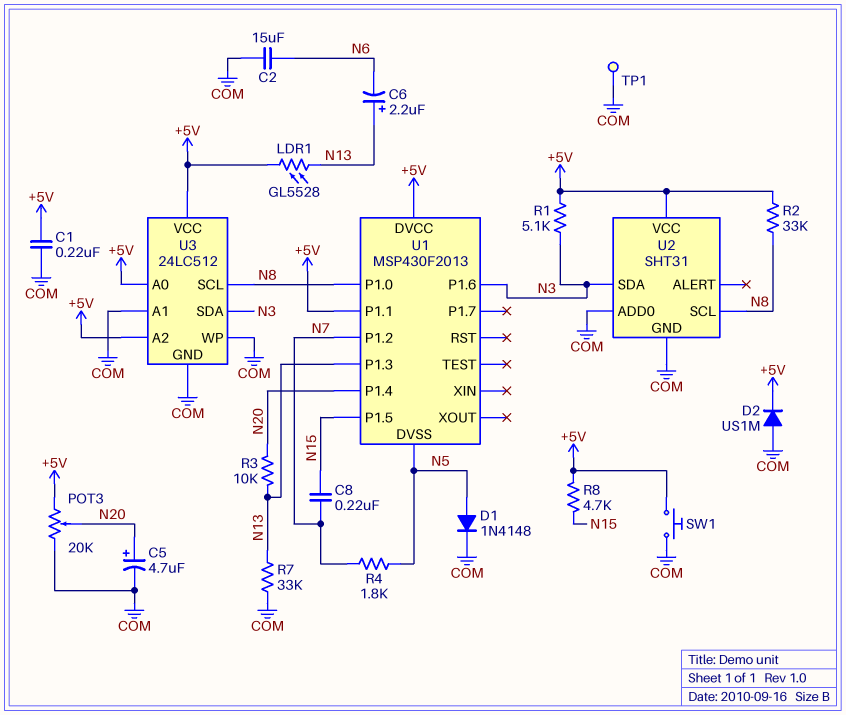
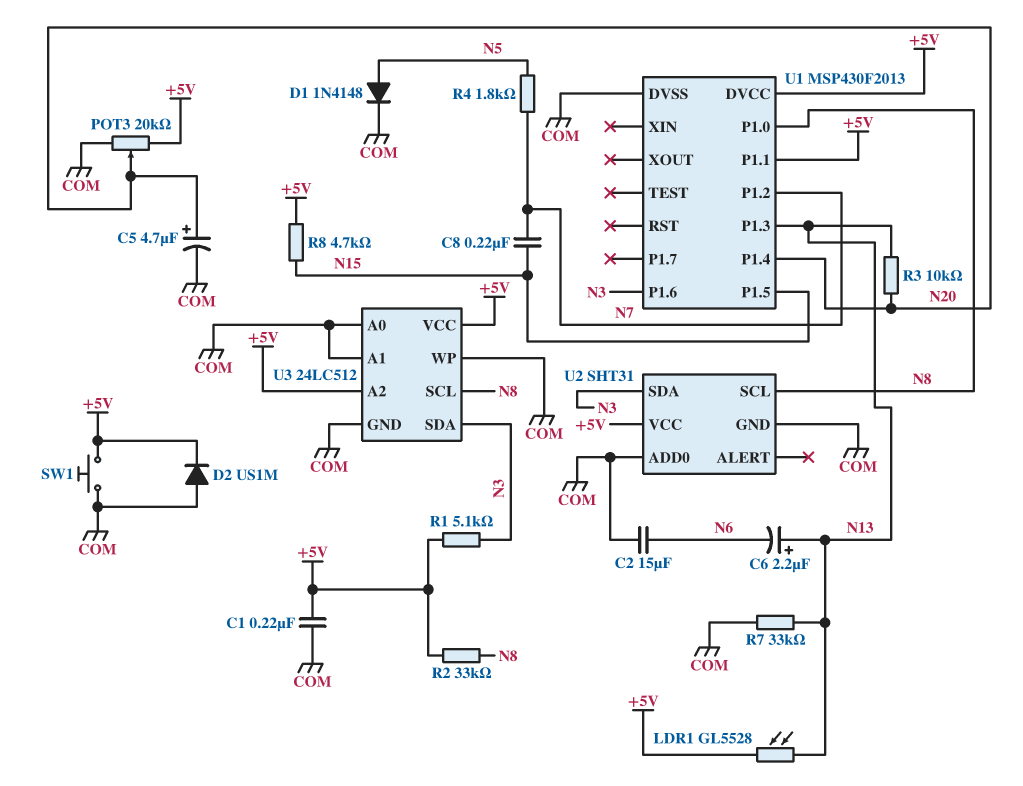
TP1: test point (COM) -> none
U1 pin DVSS: N5 -> COM
U3 pin A0: +5V -> COM

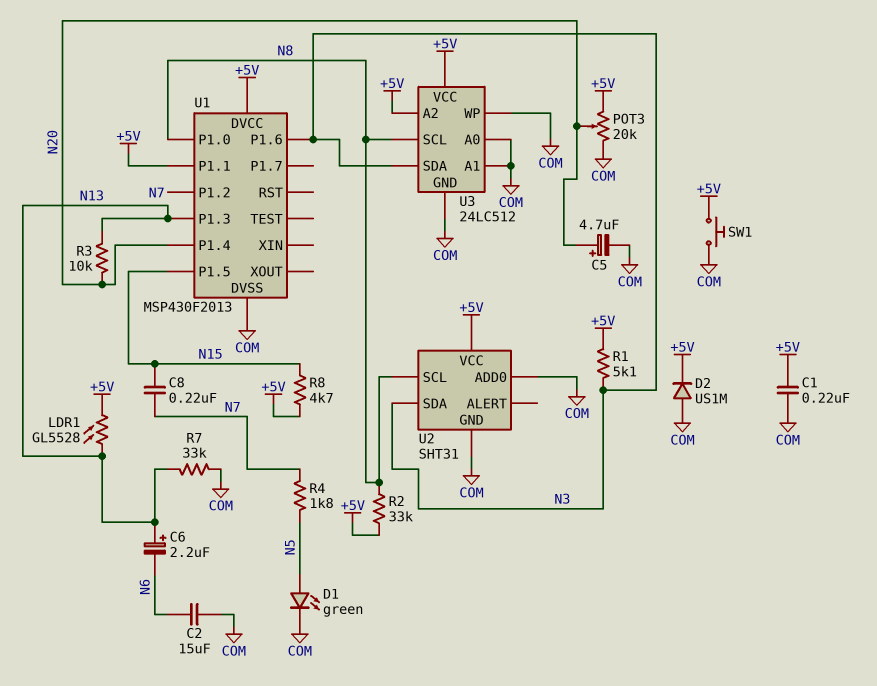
D1: diode 1N4148 (A N5, K COM) -> LED green (A N5, K COM)

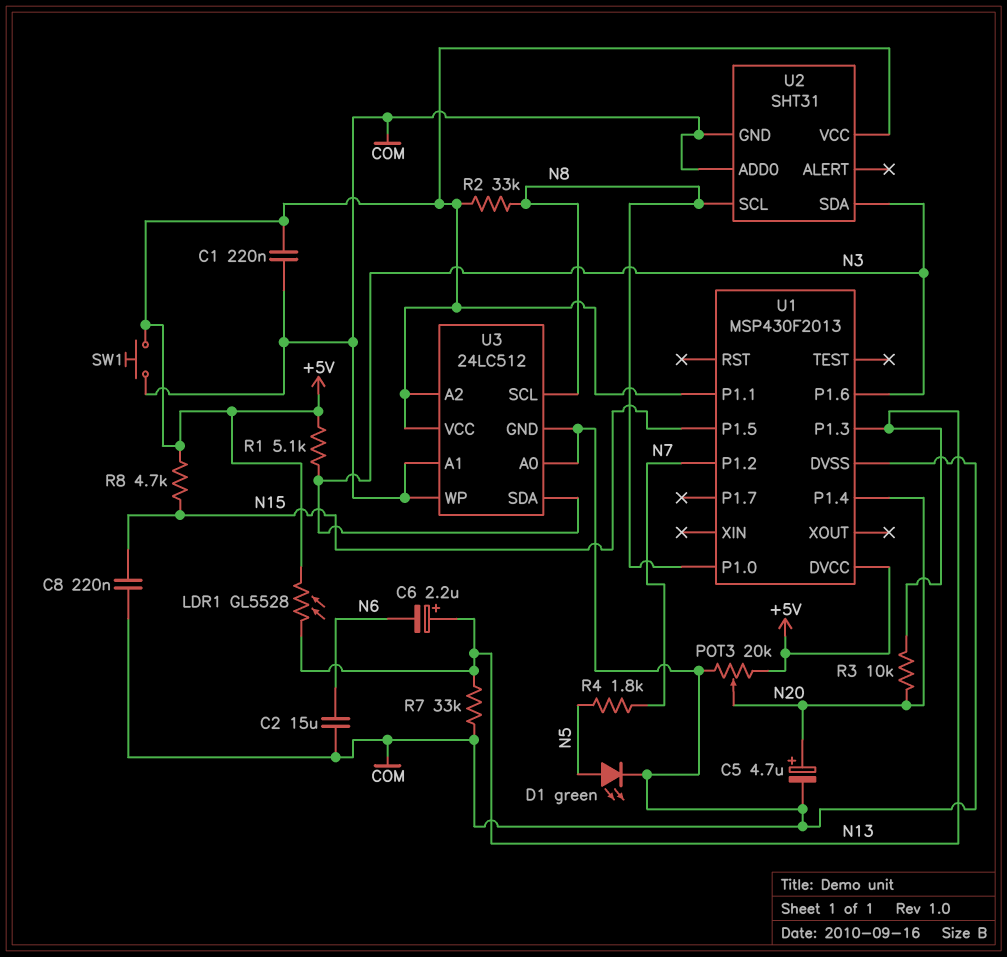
C8: 220nF (N7, N15) -> 220nF (COM, N15)
D2: diode US1M (A COM, K +5V) -> none

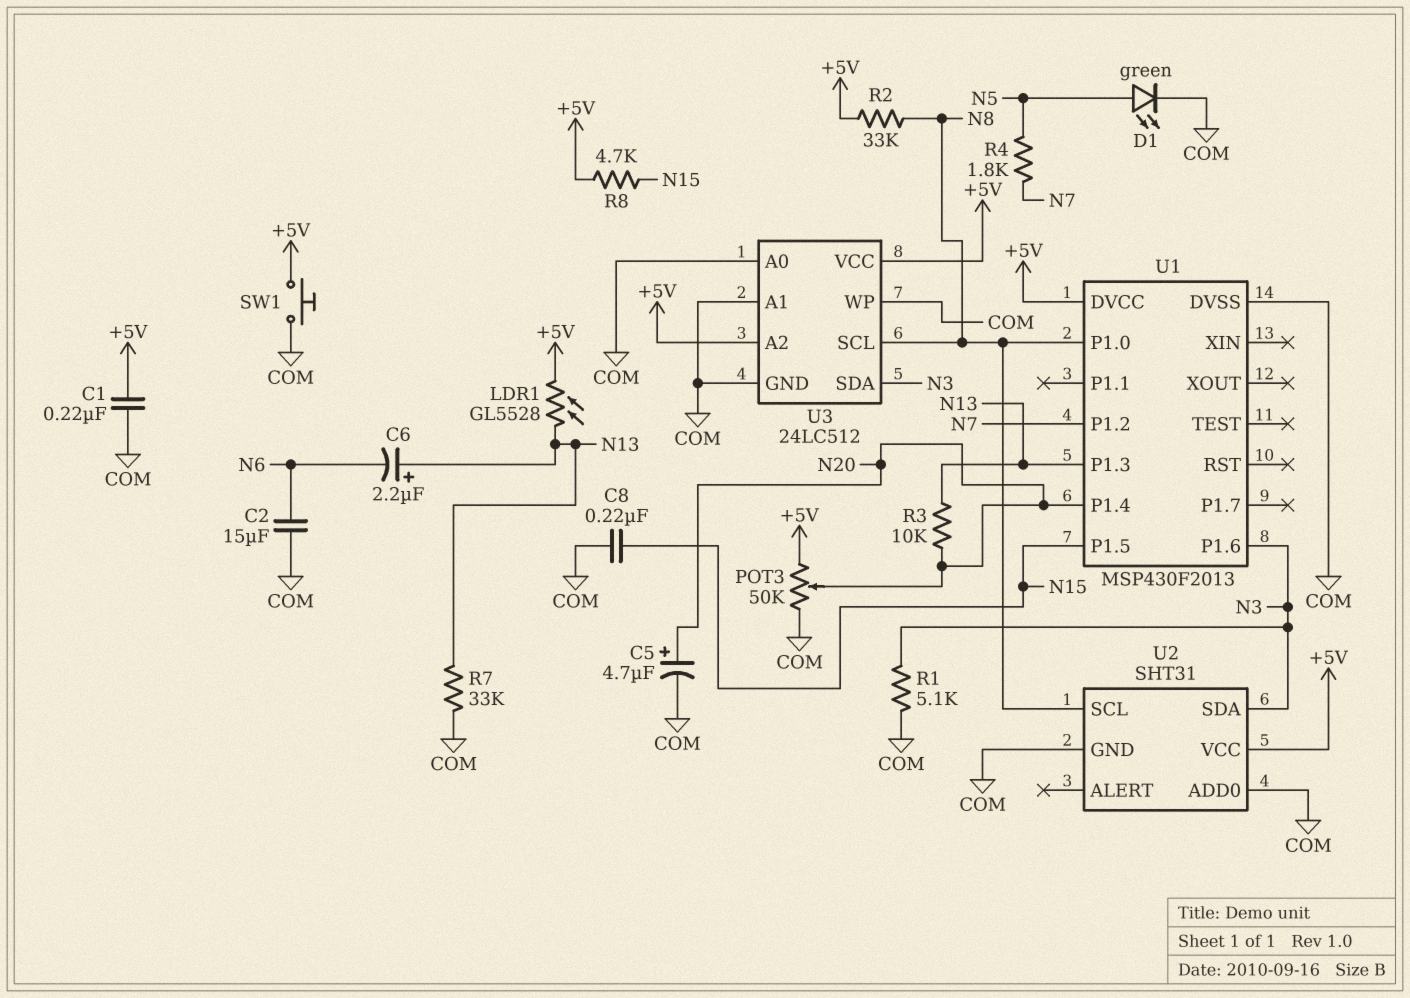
POT3: 20k (+5V, COM, wiper N20) -> 50k (+5V, COM, wiper N20)
R1: 5.1k (+5V, N3) -> 5.1k (COM, N3)
U1 pin P1.1: +5V -> none

